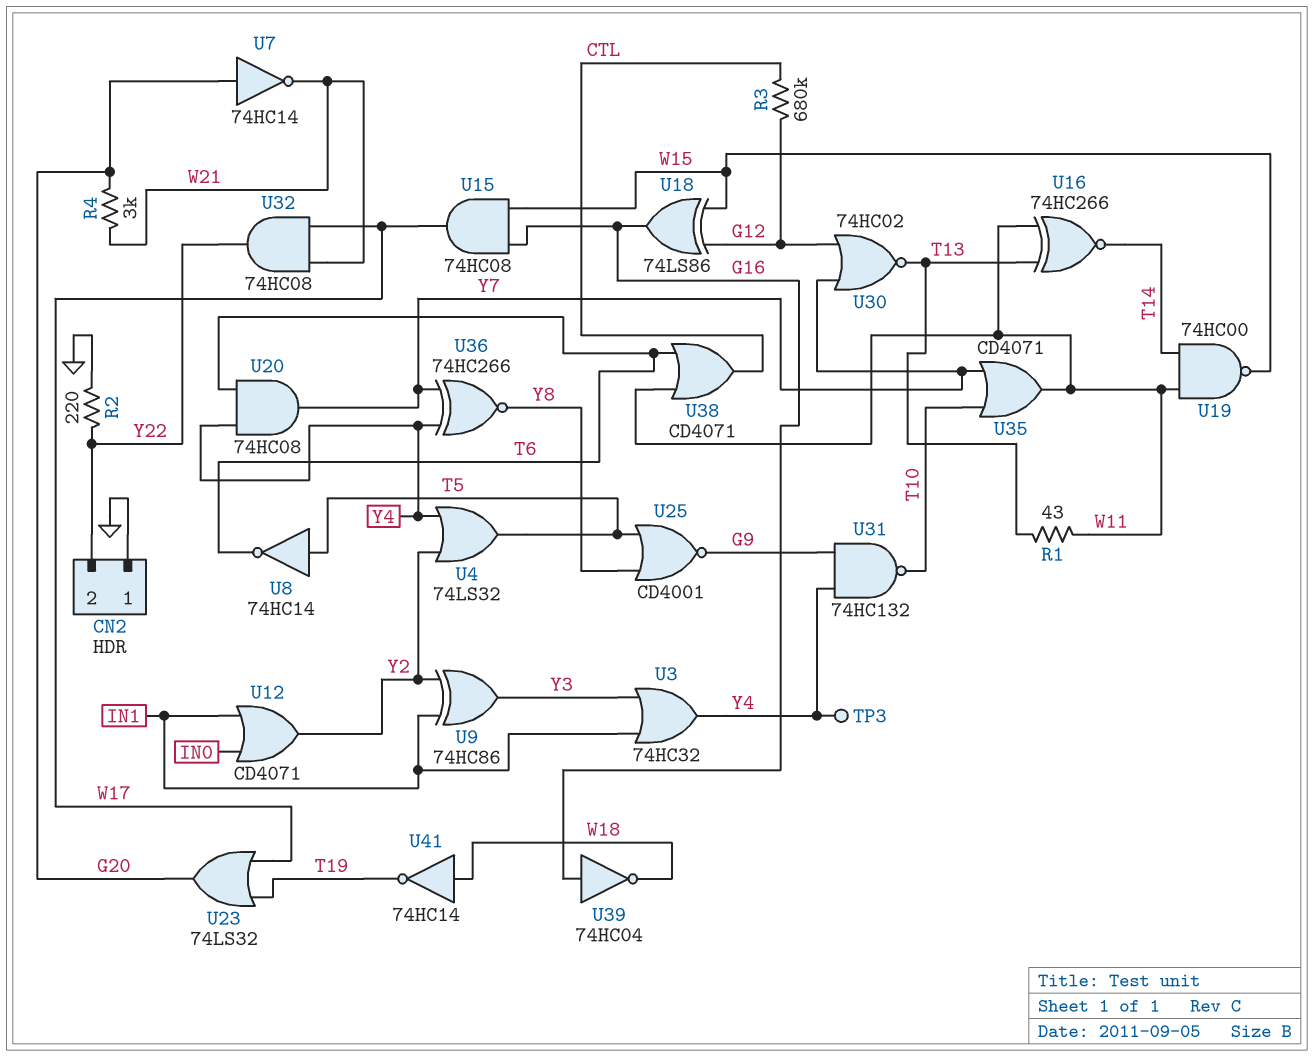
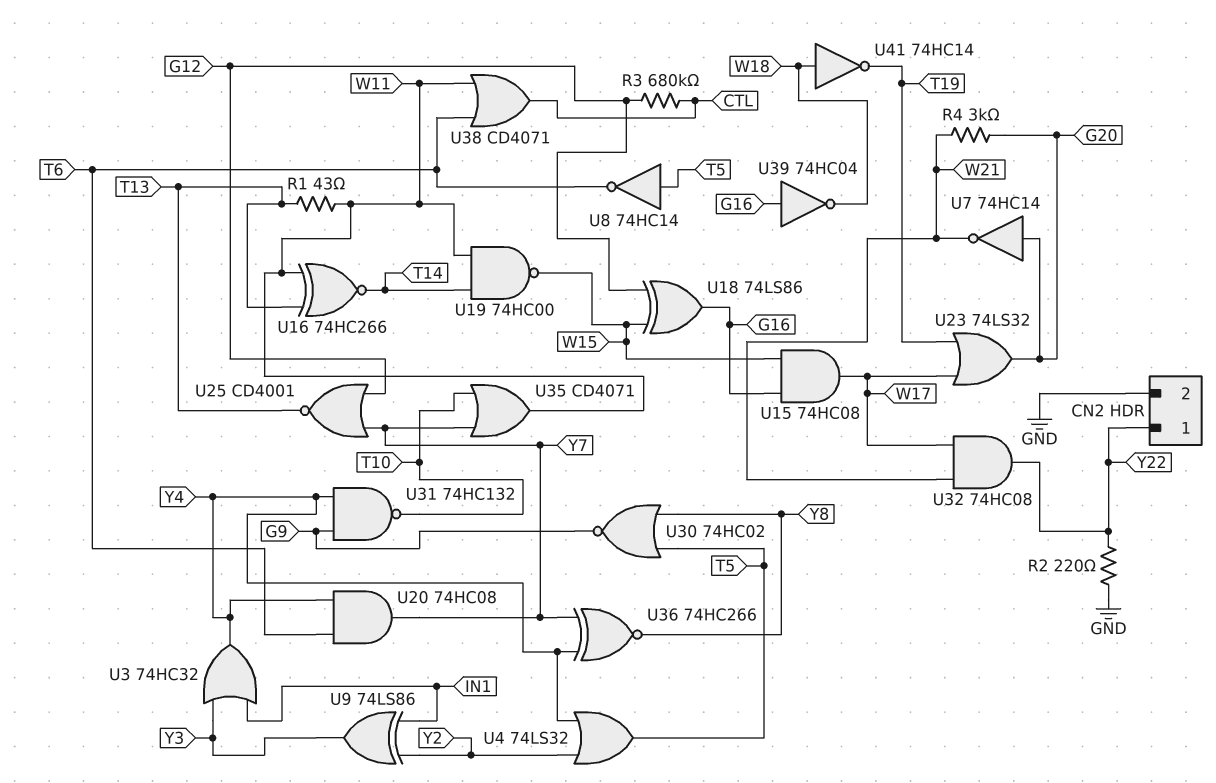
CN2 pin 1: GND -> Y22
CN2 pin 2: Y22 -> GND
TP3: test point (Y4) -> none
U9: XOR 74HC86 (in IN1, in Y2, out Y3) -> XOR 74LS86 (in IN1, in Y2, out Y3)
U12: OR CD4071 (in IN0, in IN1, out Y2) -> none
U25: NOR CD4001 (in T5, in Y8, out G9) -> NOR CD4001 (in G12, in Y7, out T13)
U30: NOR 74HC02 (in G12, in Y7, out T13) -> NOR 74HC02 (in T5, in Y8, out G9)

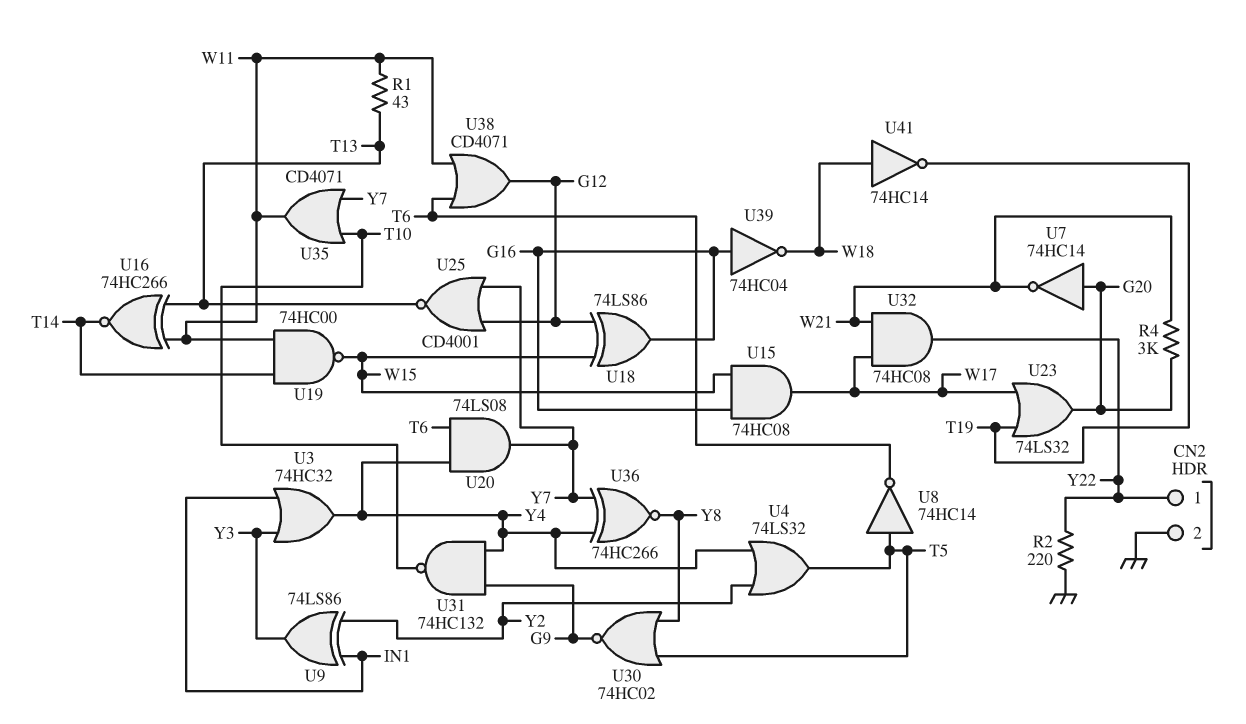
R3: 680k (CTL, G12) -> none
U20: AND 74HC08 (in T6, in Y4, out Y7) -> AND 74LS08 (in T6, in Y4, out Y7)
U38: OR CD4071 (in T6, in W11, out CTL) -> OR CD4071 (in T6, in W11, out G12)

